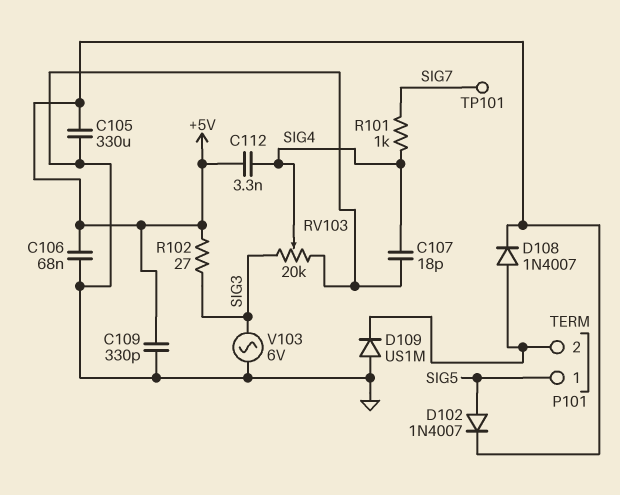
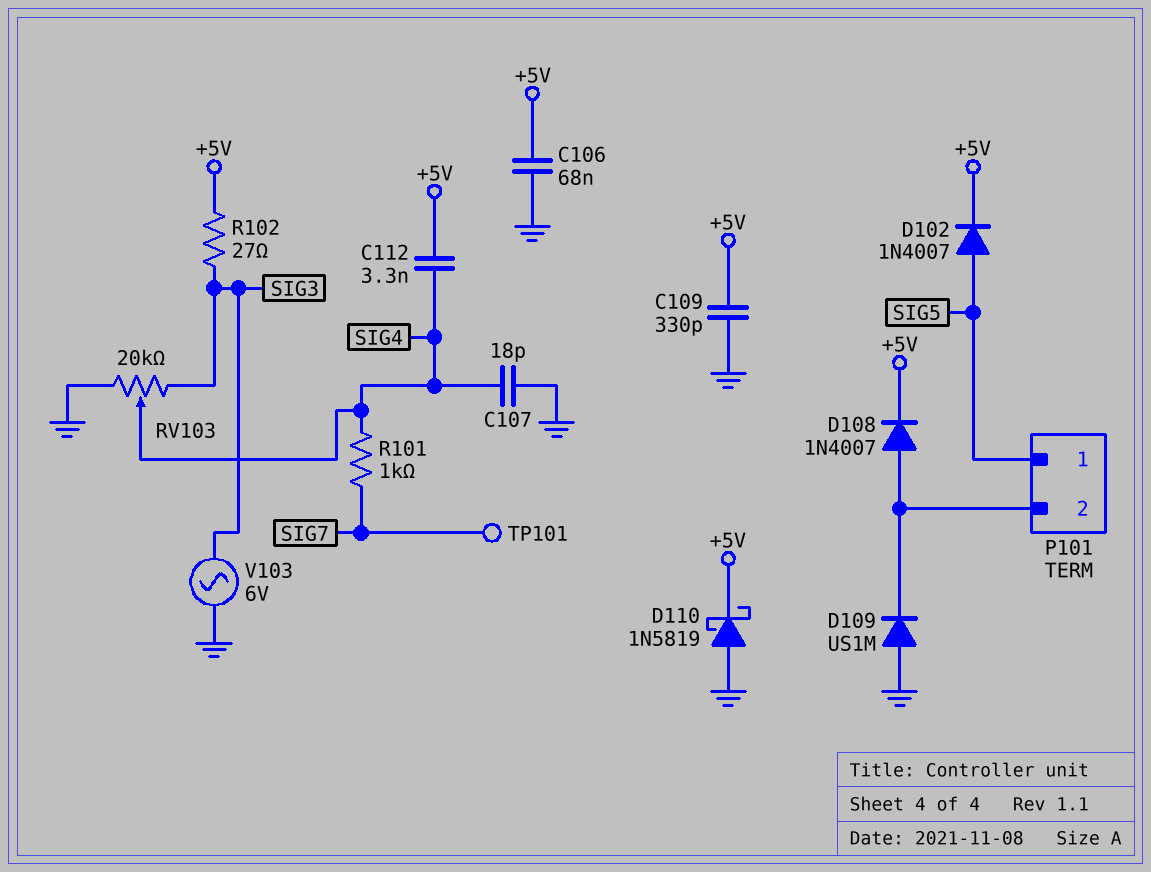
C105: 330uF (+5V, GND) -> none
D110: none -> schottky 1N5819 (A GND, K +5V)

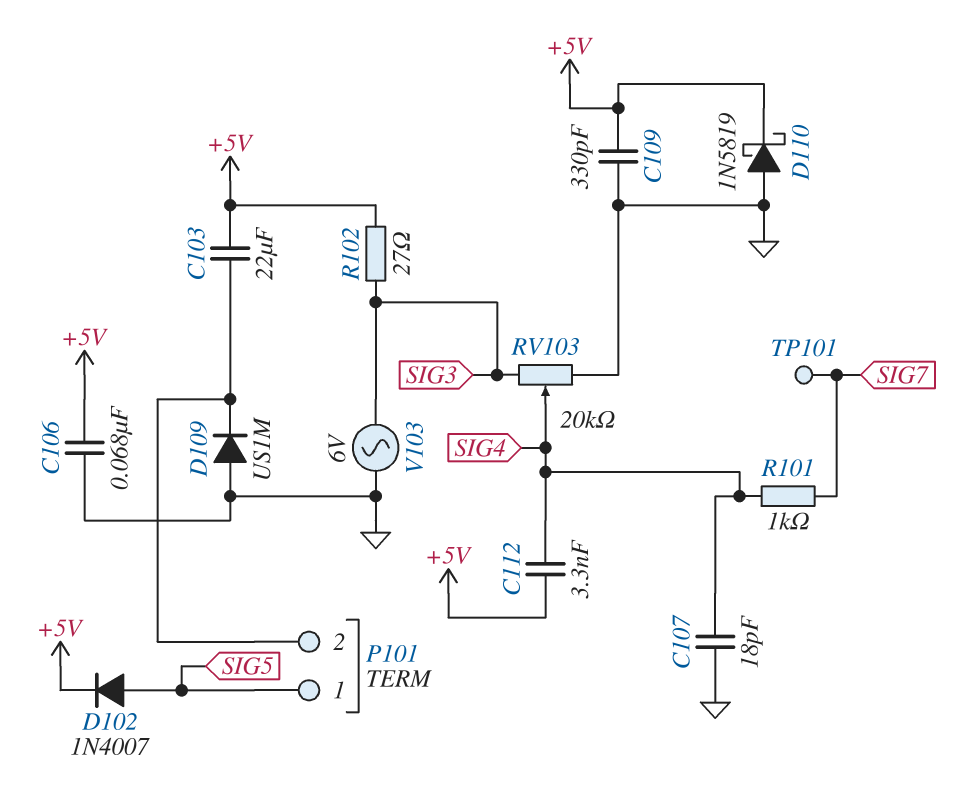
C103: none -> 22uF (+5V, P101/2)
D108: diode 1N4007 (A P101/2, K +5V) -> none

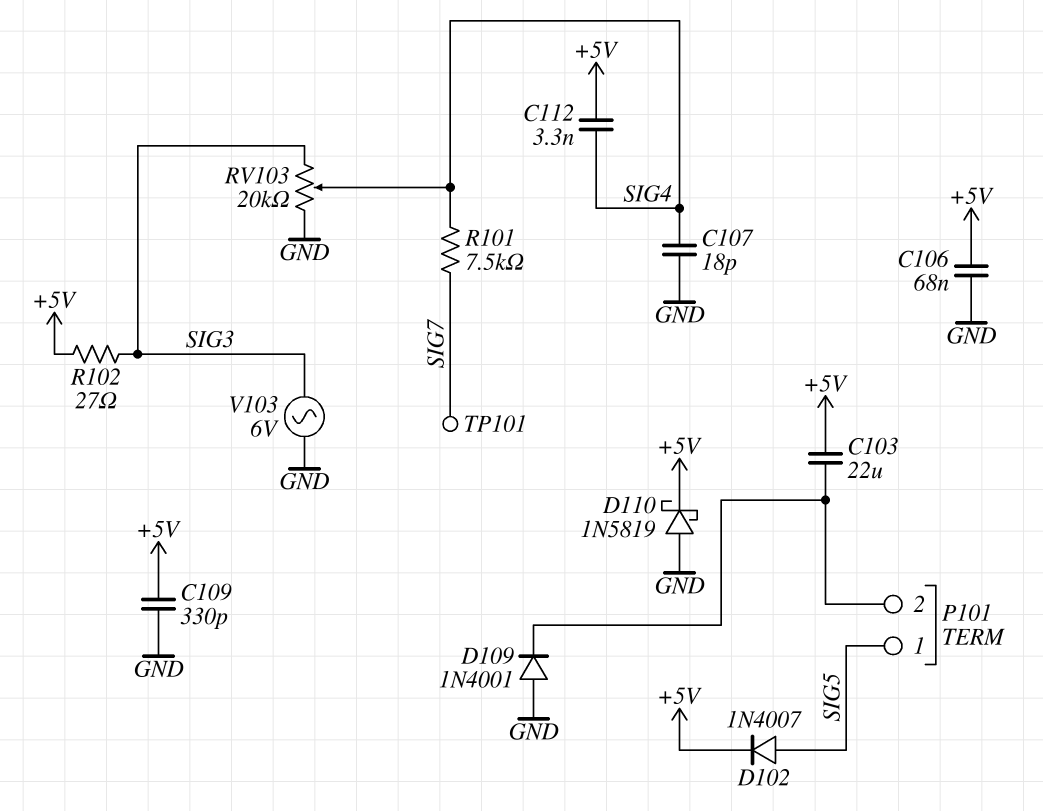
D109: diode US1M (A GND, K P101/2) -> diode 1N4001 (A GND, K P101/2)
R101: 1k (SIG4, SIG7) -> 7.5k (SIG4, SIG7)

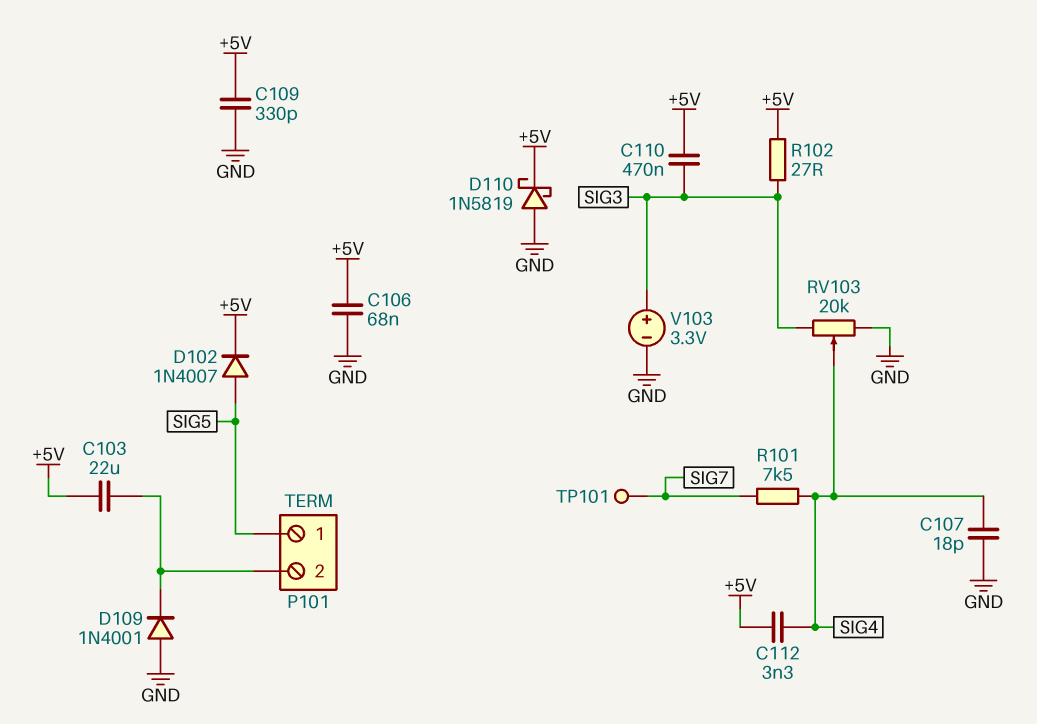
C110: none -> 470nF (+5V, SIG3)
V103: AC 6V (GND, SIG3) -> 3.3V (plus SIG3, minus GND)

